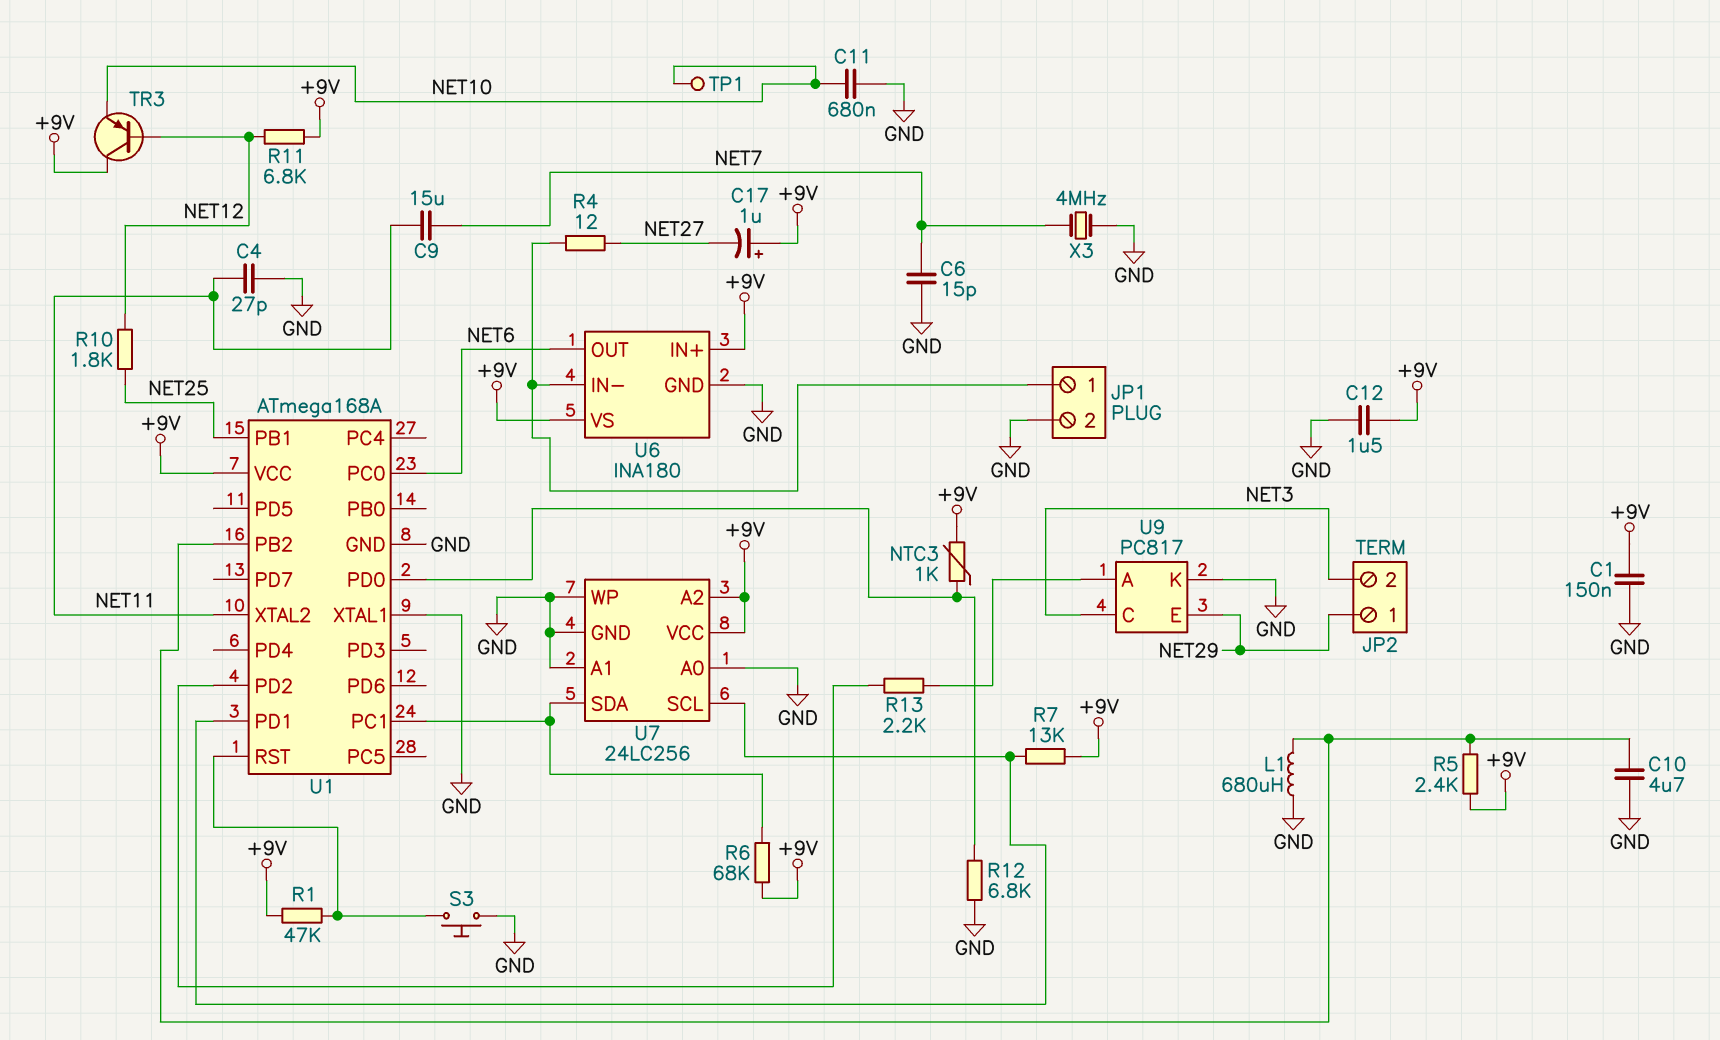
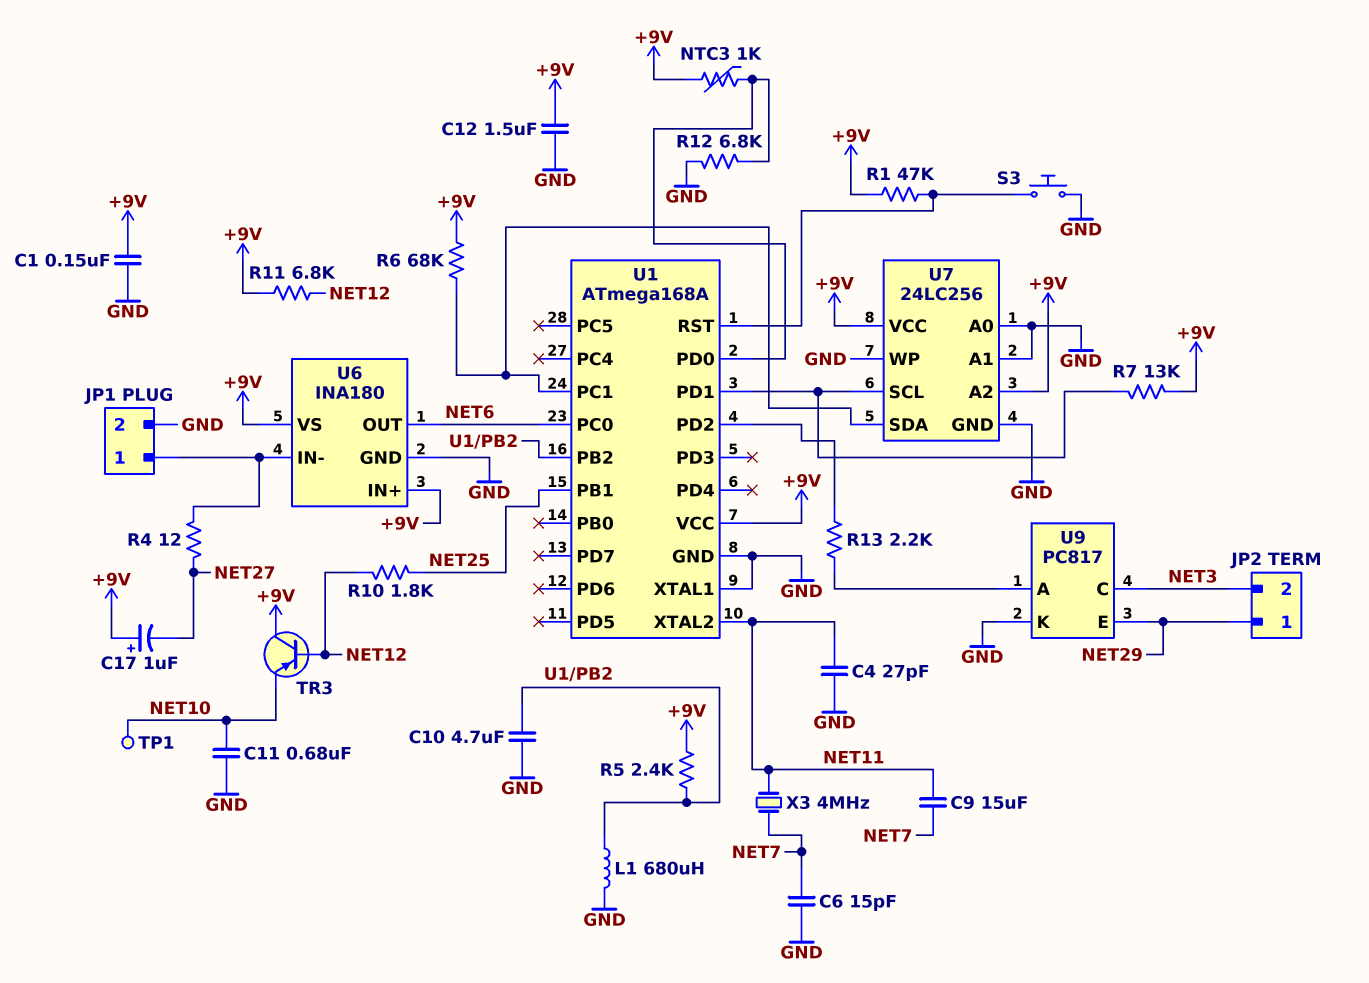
X3: 4MHz (GND, NET7) -> 4MHz (NET7, NET11)

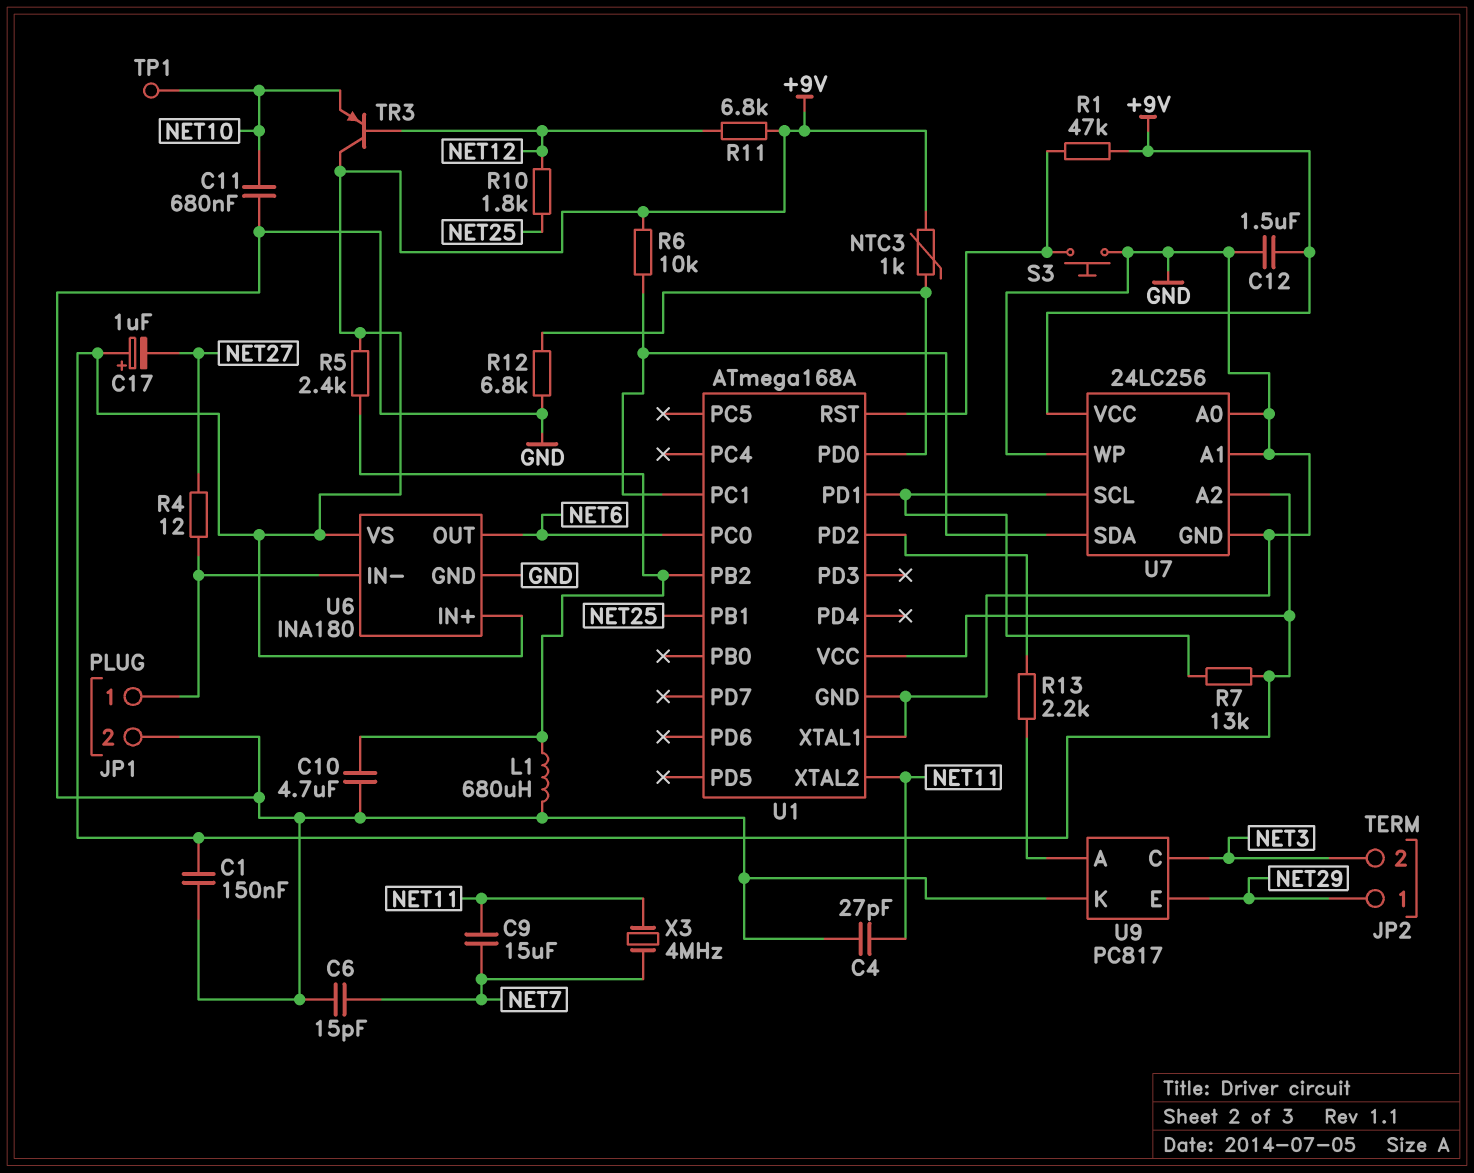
R6: 68k (+9V, U1/PC1) -> 10k (+9V, U1/PC1)

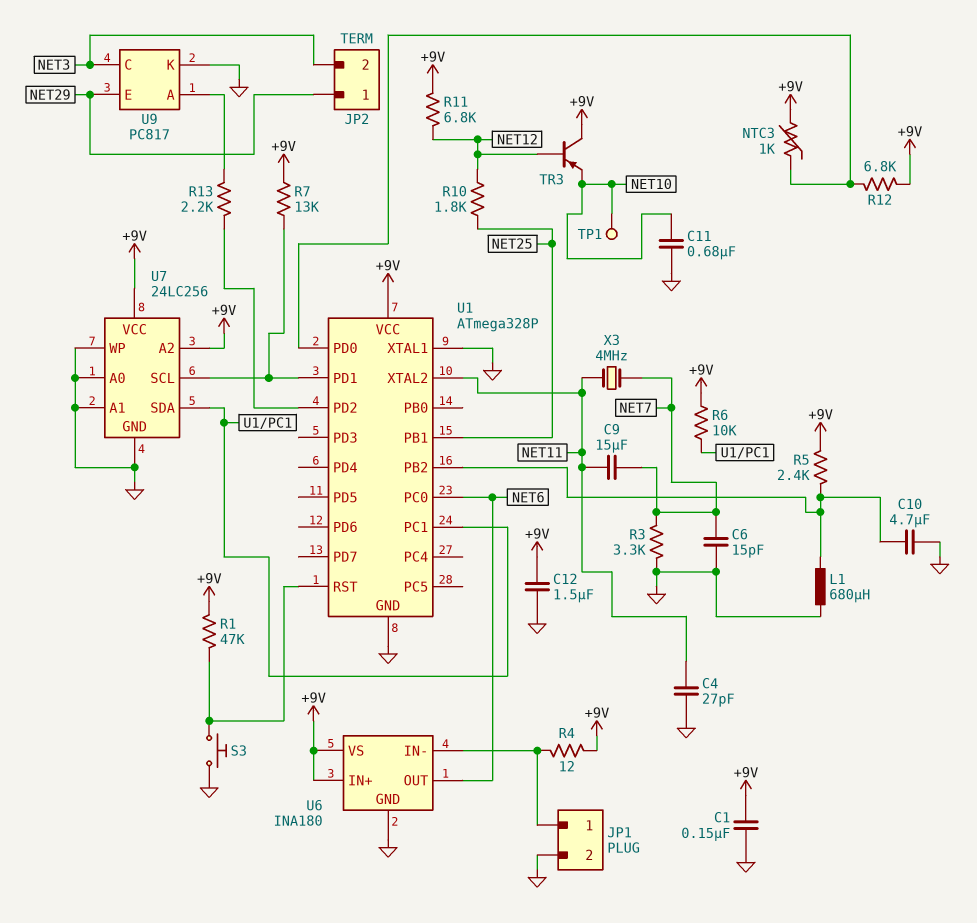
C17: 1uF (plus +9V, minus NET27) -> none
R3: none -> 3.3k (GND, NET7)
R4: 12 (JP1/1, NET27) -> 12 (+9V, JP1/1)
R12: 6.8k (GND, U1/PD0) -> 6.8k (+9V, U1/PD0)
U1: ATmega168A -> ATmega328P

